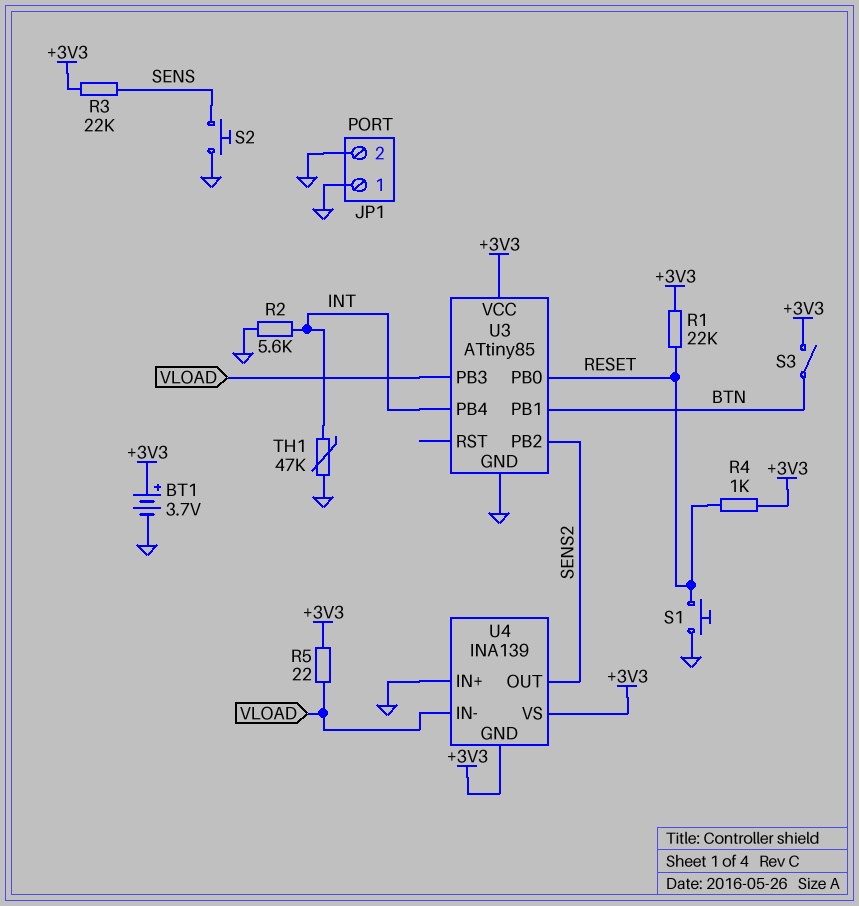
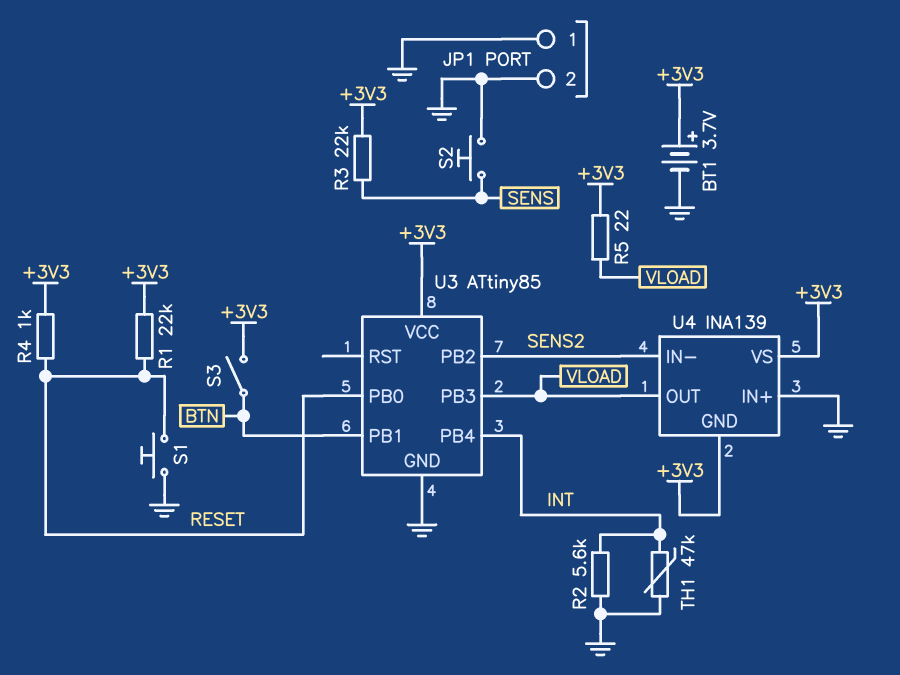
U4 pin IN-: VLOAD -> SENS2
U4 pin OUT: SENS2 -> VLOAD

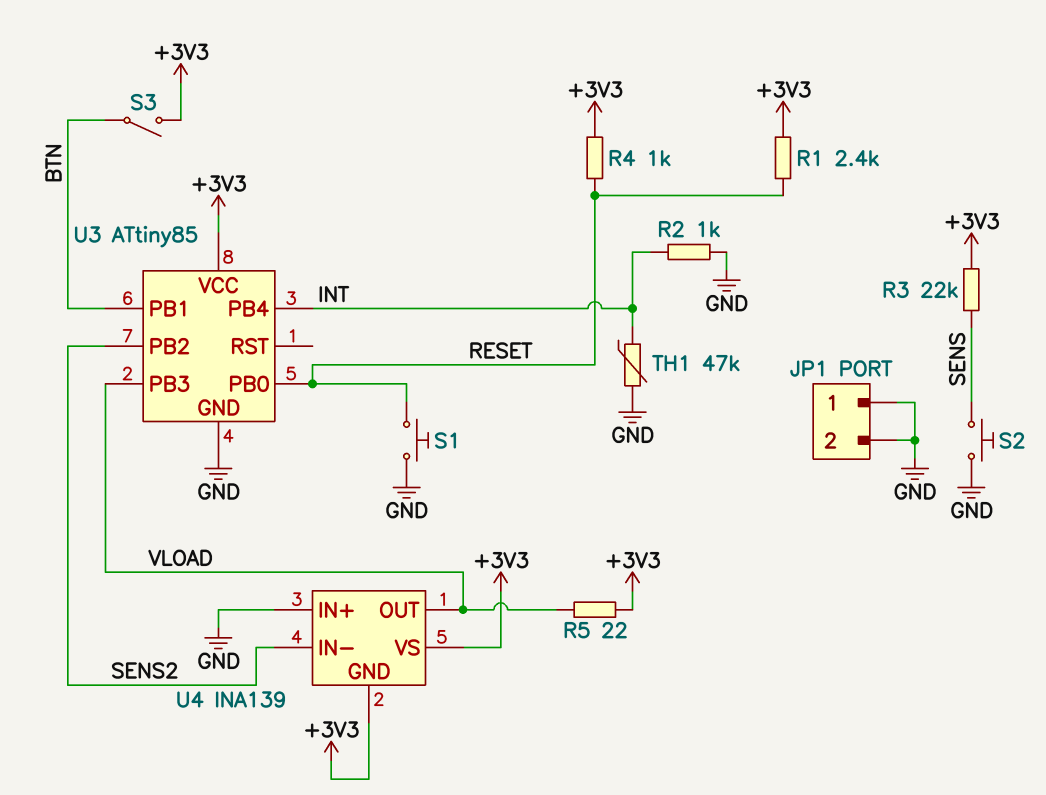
BT1: 3.7V (plus +3V3, minus GND) -> none
R1: 22k (+3V3, RESET) -> 2.4k (+3V3, RESET)
R2: 5.6k (GND, INT) -> 1k (GND, INT)

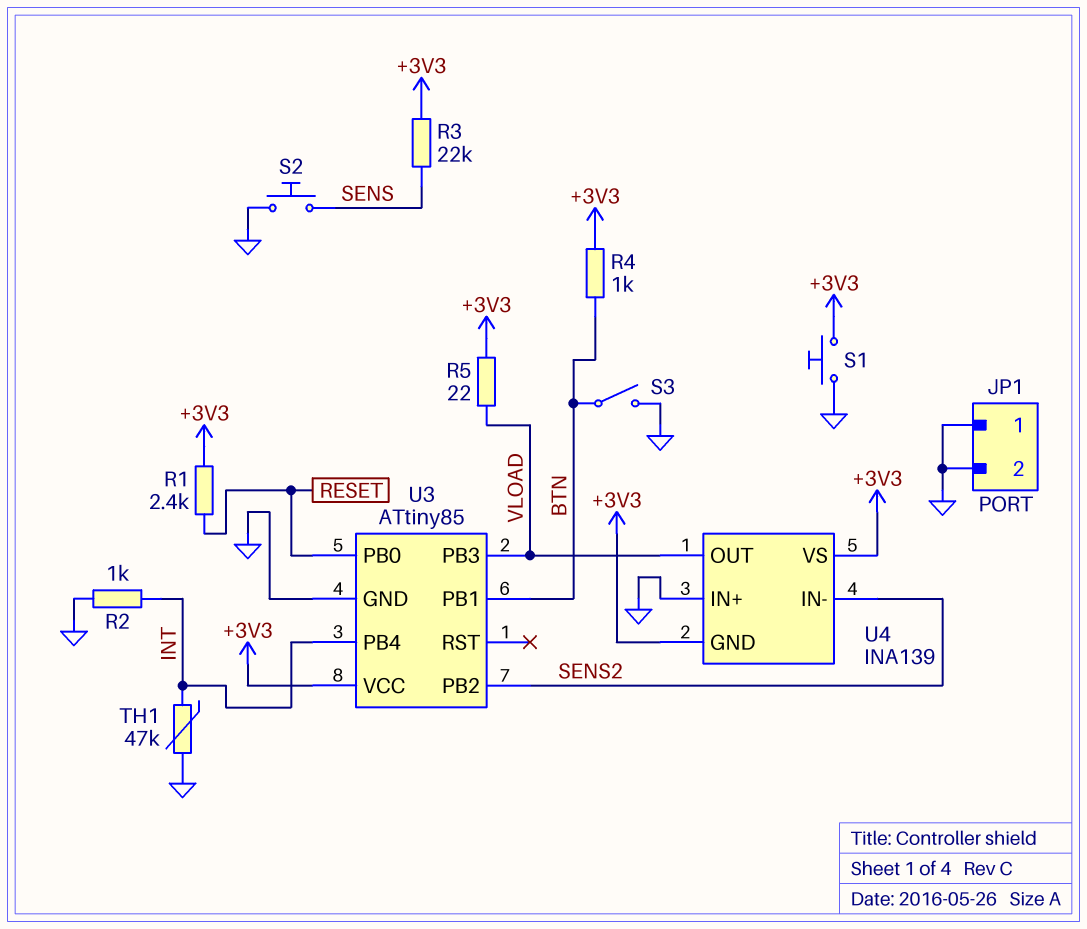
R4: 1k (+3V3, RESET) -> 1k (+3V3, BTN)
S1: button (GND, RESET) -> button (+3V3, GND)
S3: switch (+3V3, BTN) -> switch (BTN, GND)

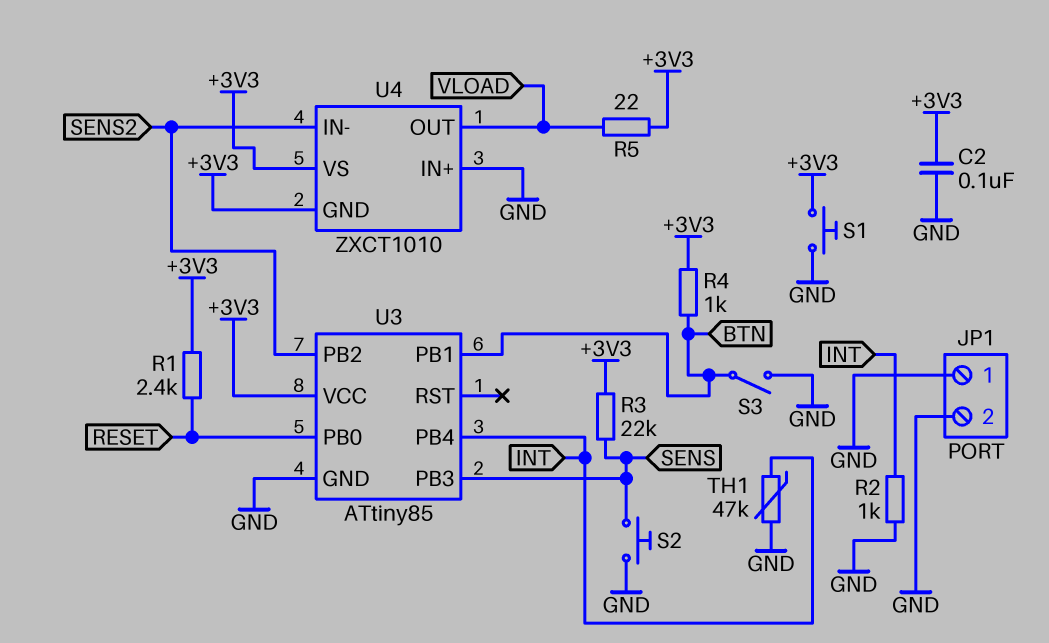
C2: none -> 100nF (+3V3, GND)
U3 pin PB3: VLOAD -> SENS
U4: INA139 -> ZXCT1010

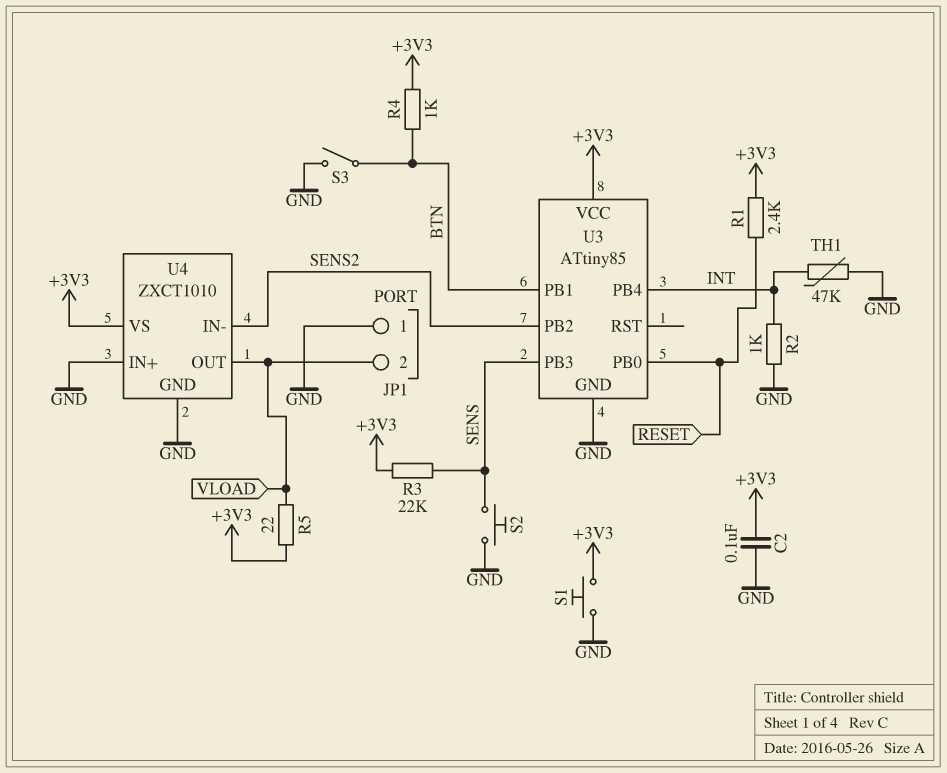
JP1 pin 2: GND -> VLOAD
U4 pin GND: +3V3 -> GND

